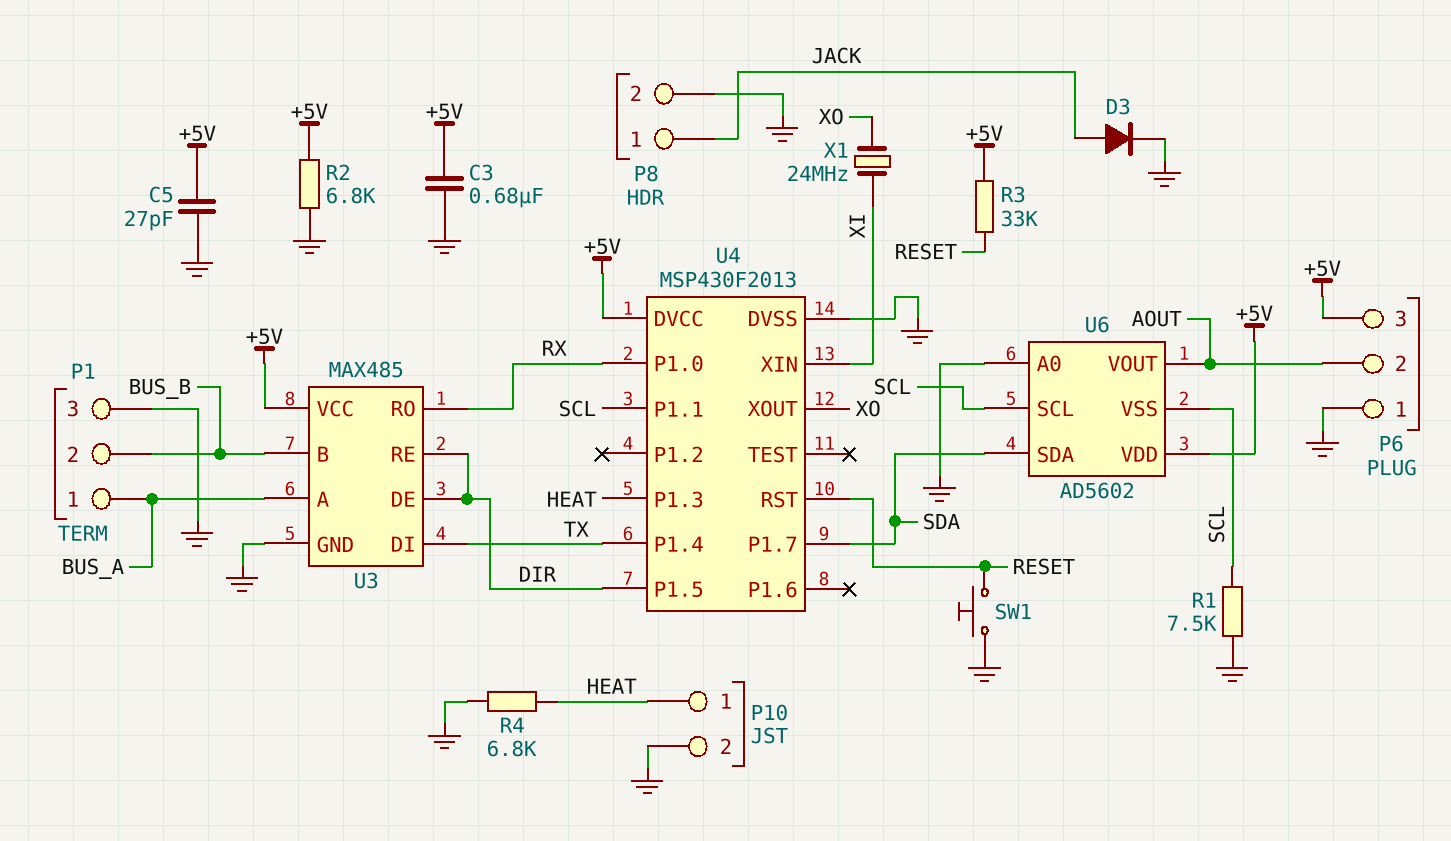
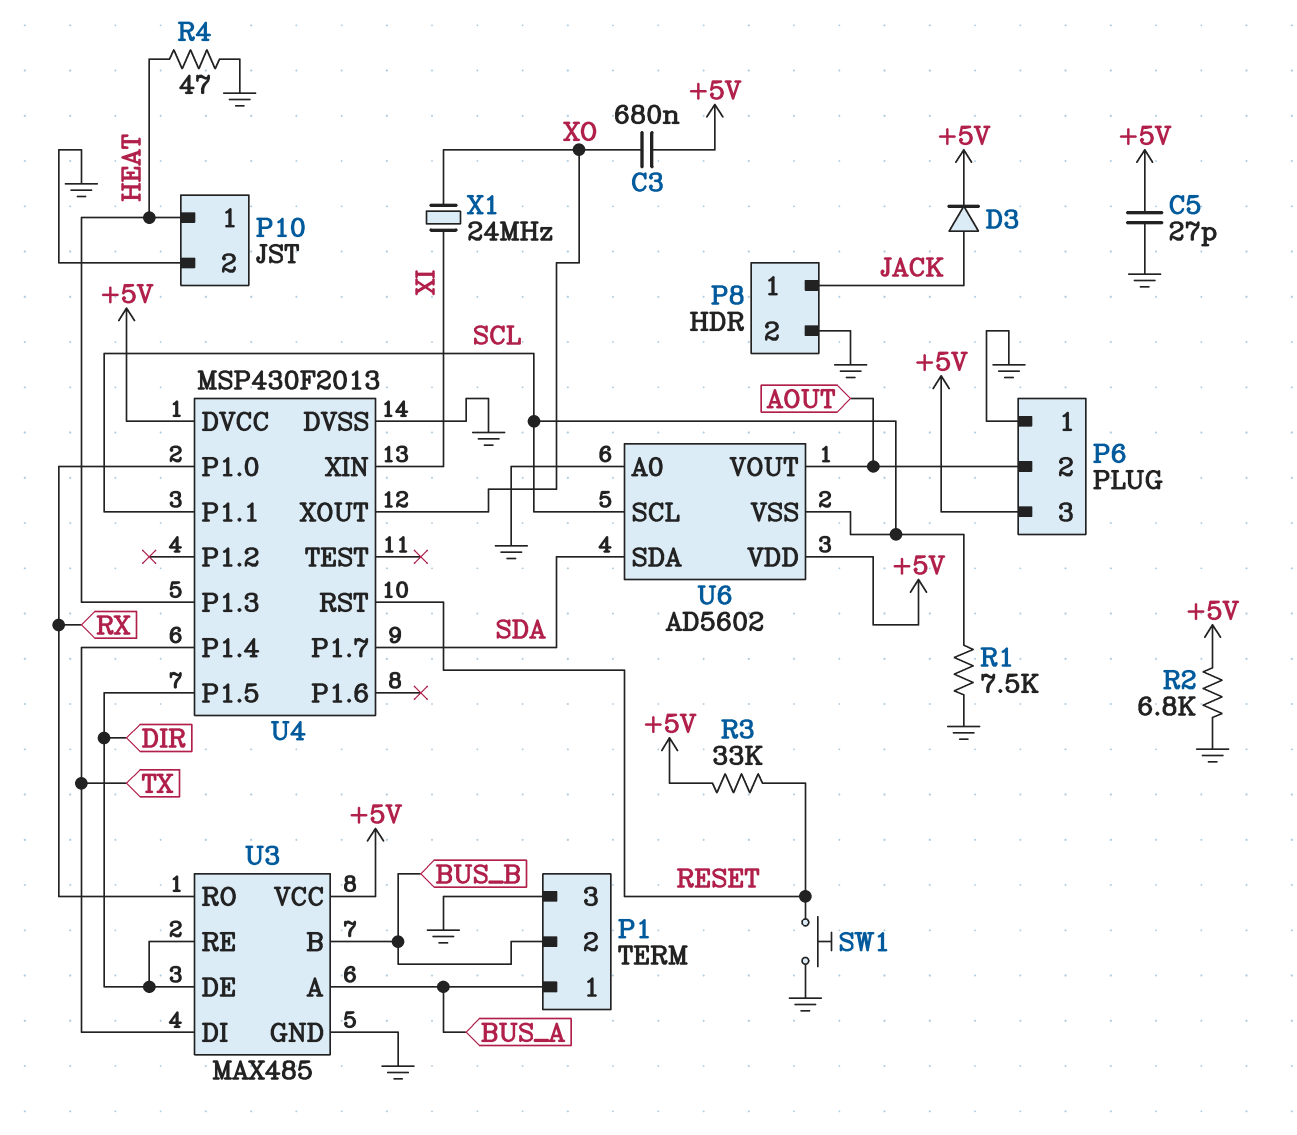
C3: 680nF (+5V, GND) -> 680nF (+5V, XO)
D3: diode (A JACK, K GND) -> diode (A JACK, K +5V)
R4: 6.8k (GND, HEAT) -> 47 (GND, HEAT)

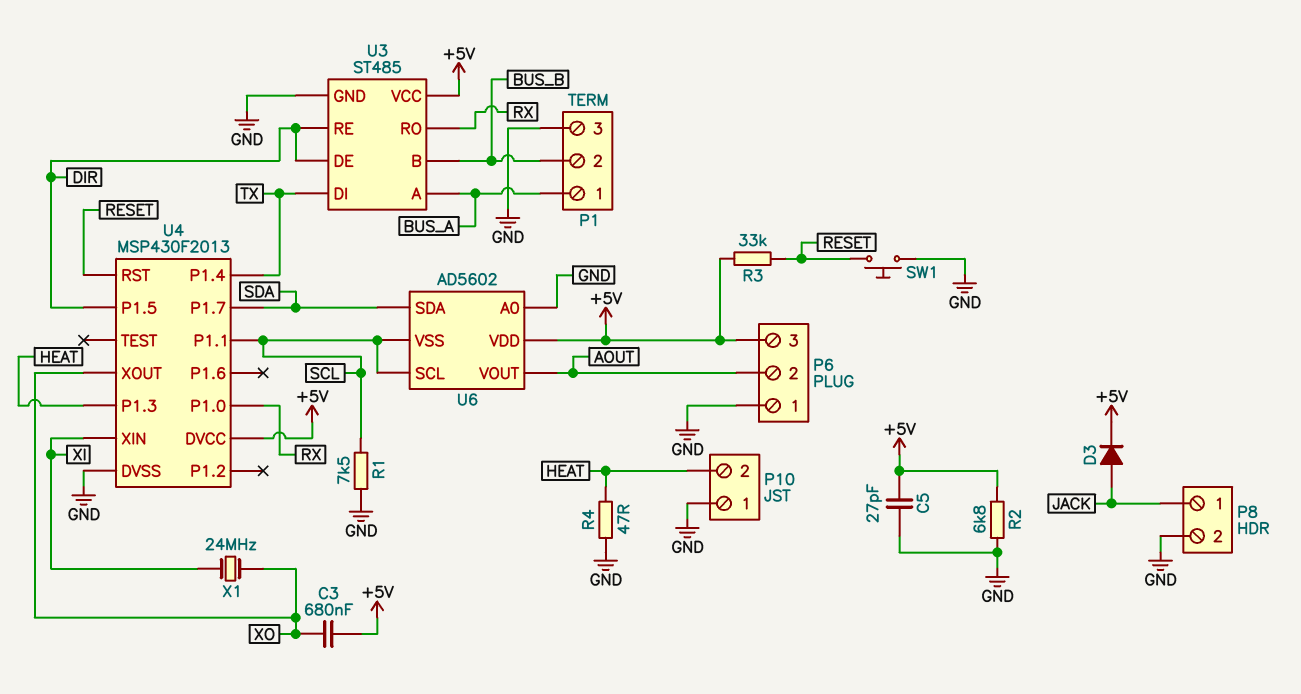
P10 pin 1: HEAT -> GND
P10 pin 2: GND -> HEAT
U3: MAX485 -> ST485

